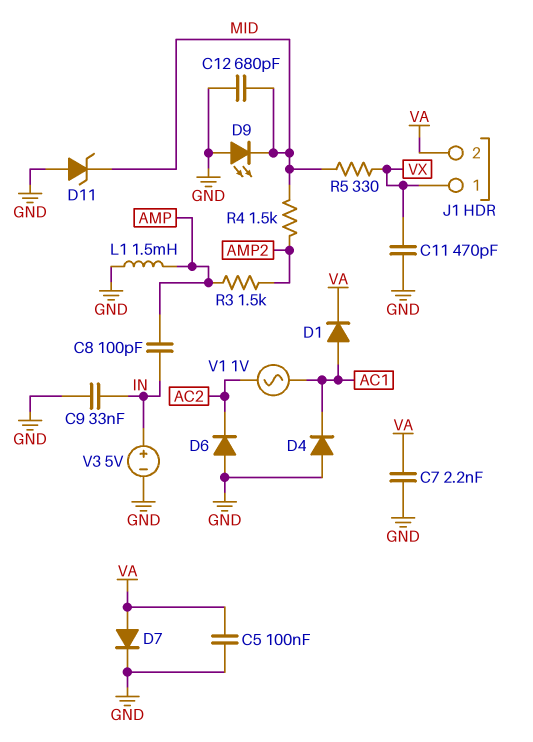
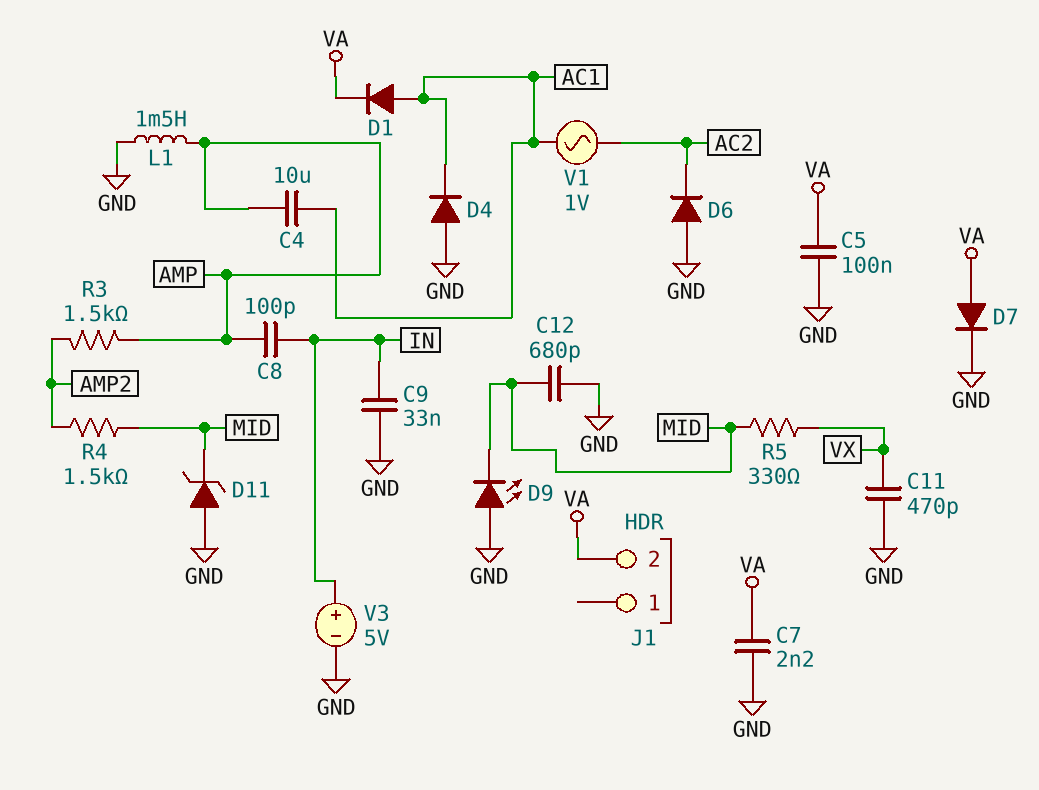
C4: none -> 10uF (AC1, AMP)
J1 pin 1: VX -> none

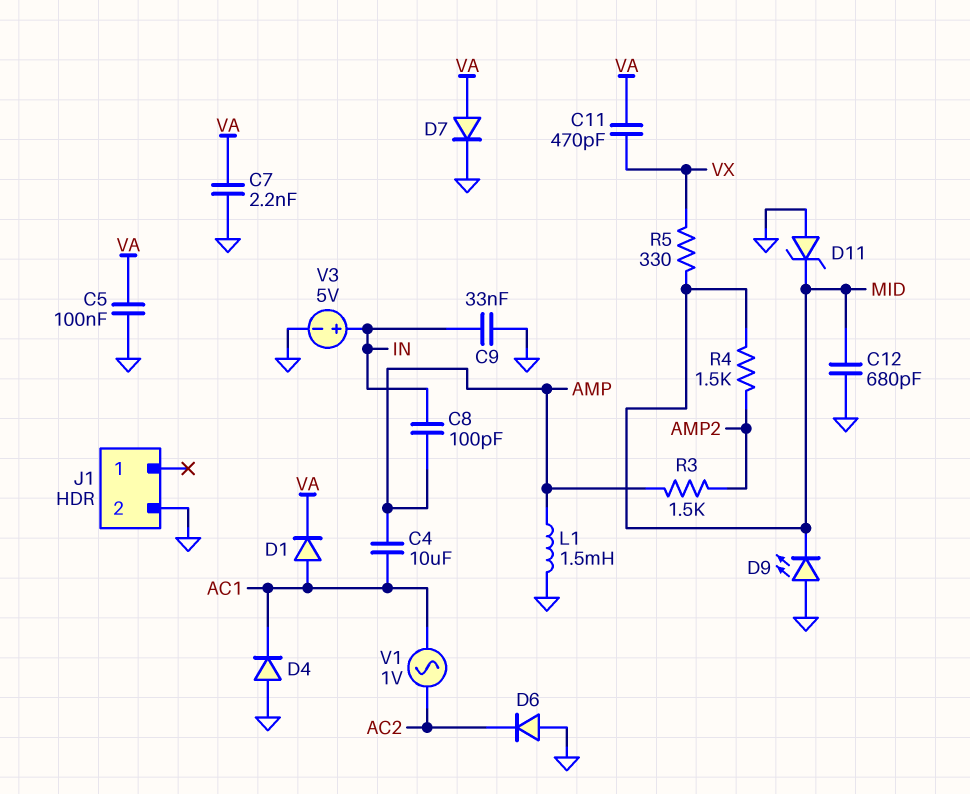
C11: 470pF (GND, VX) -> 470pF (VA, VX)
J1 pin 2: VA -> GND

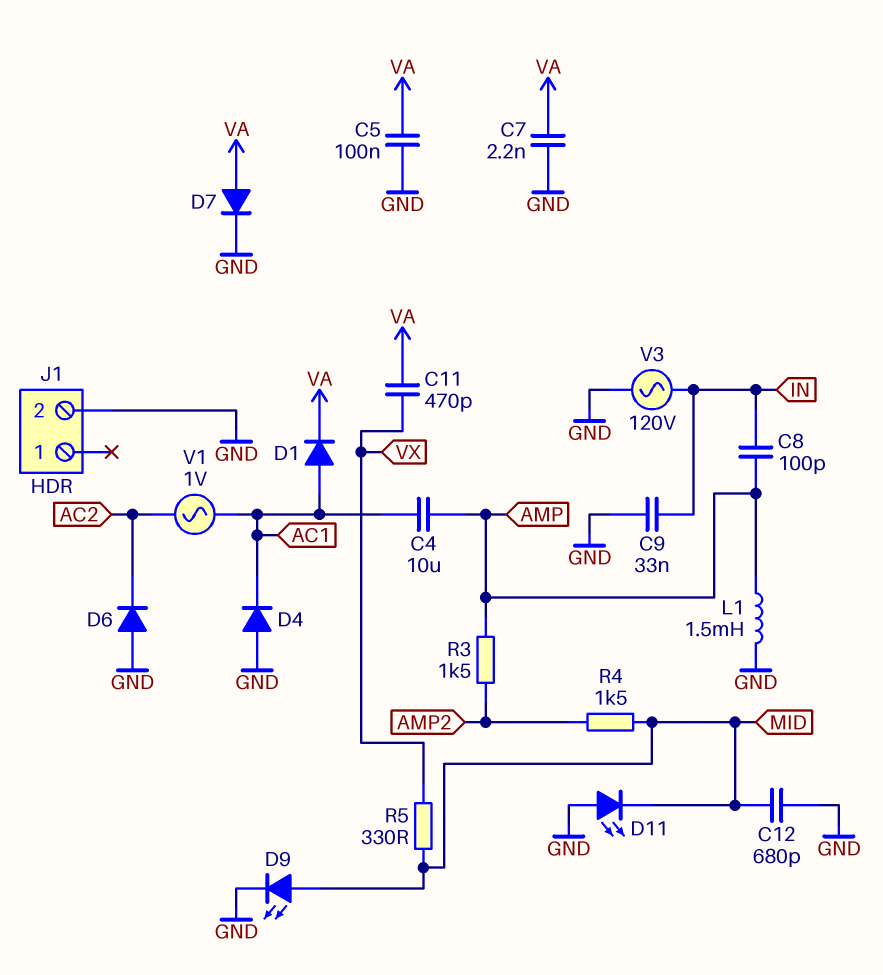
D9: LED (A GND, K MID) -> LED (A MID, K GND)
D11: zener (A GND, K MID) -> LED (A GND, K MID)
V3: 5V (plus IN, minus GND) -> AC 120V (GND, IN)

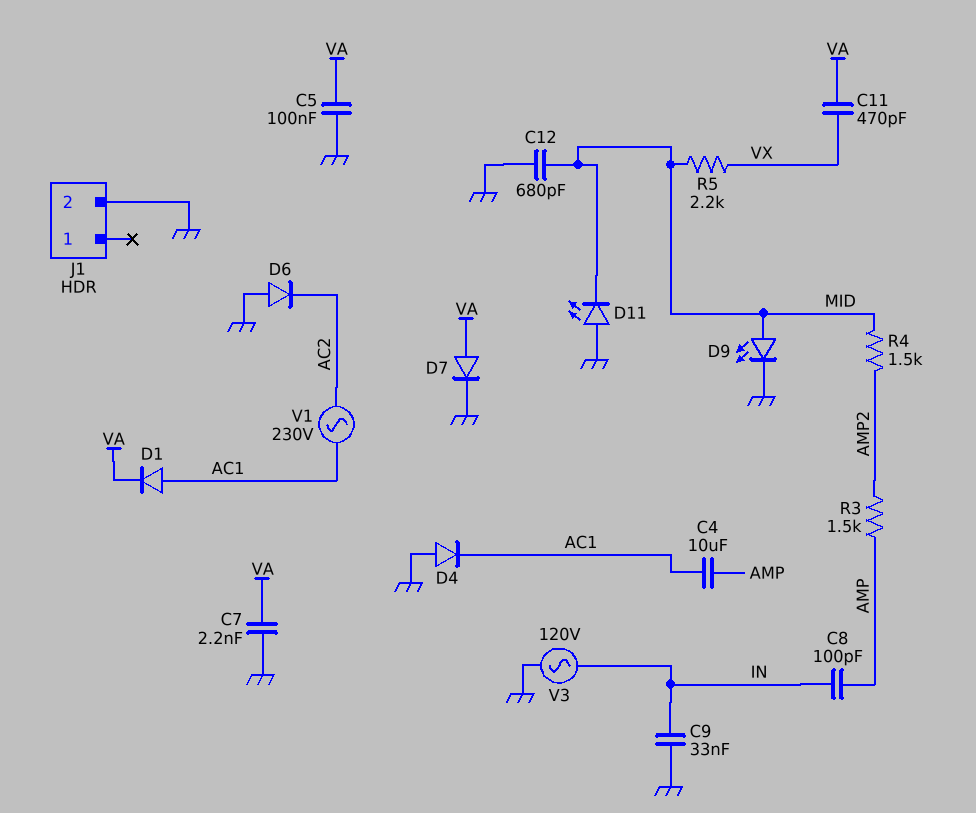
L1: 1.5mH (AMP, GND) -> none
R5: 330 (MID, VX) -> 2.2k (MID, VX)
V1: AC 1V (AC1, AC2) -> AC 230V (AC1, AC2)

